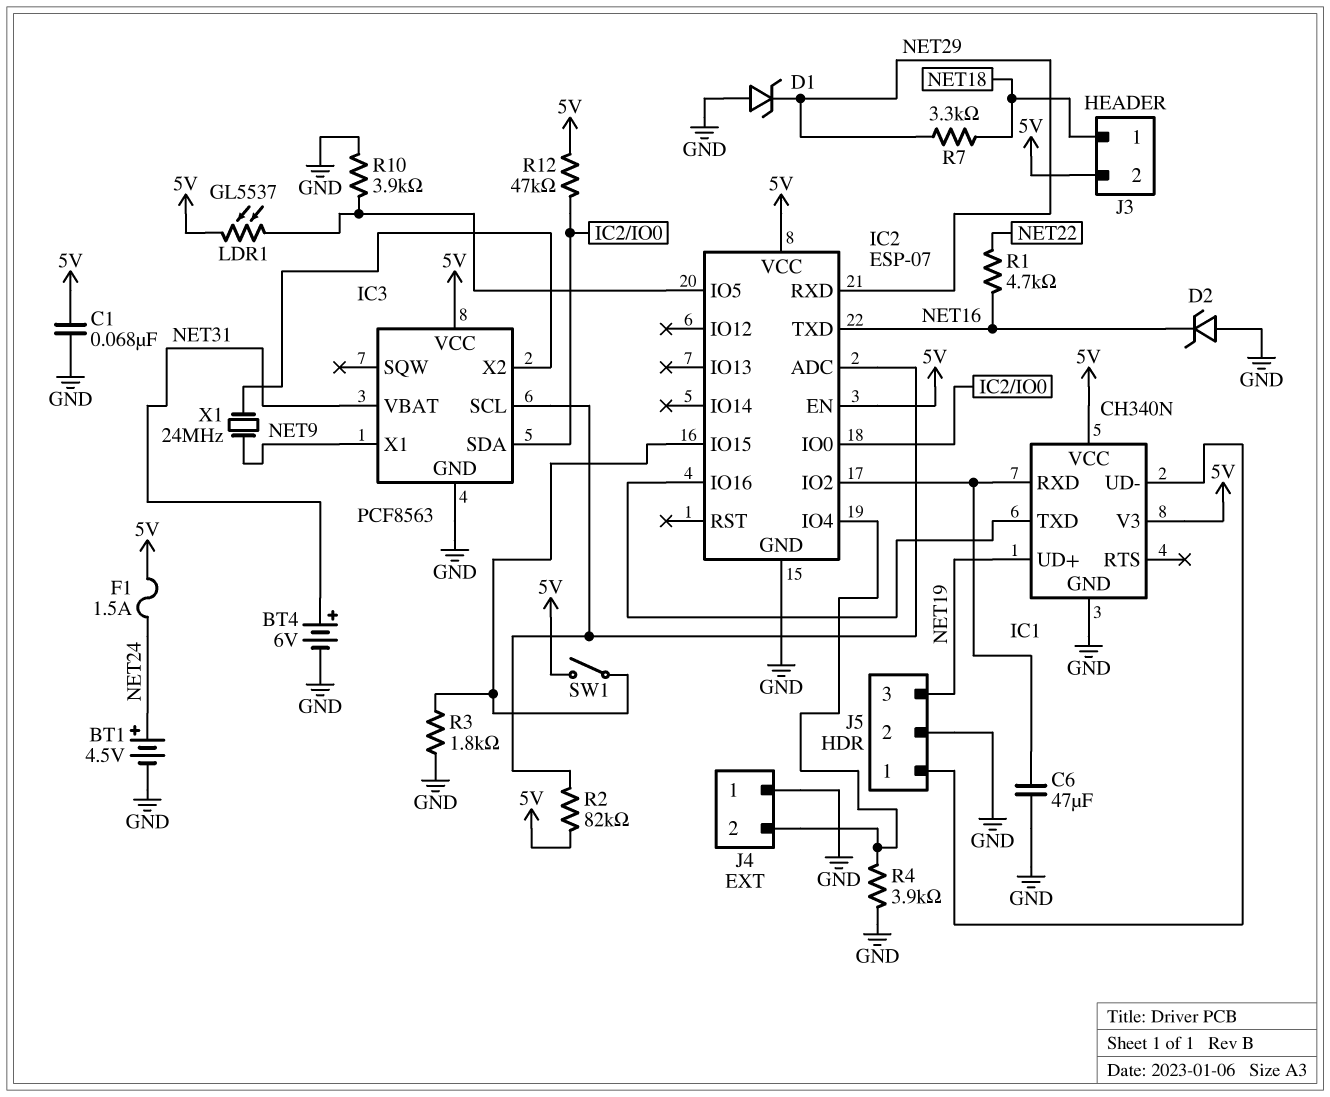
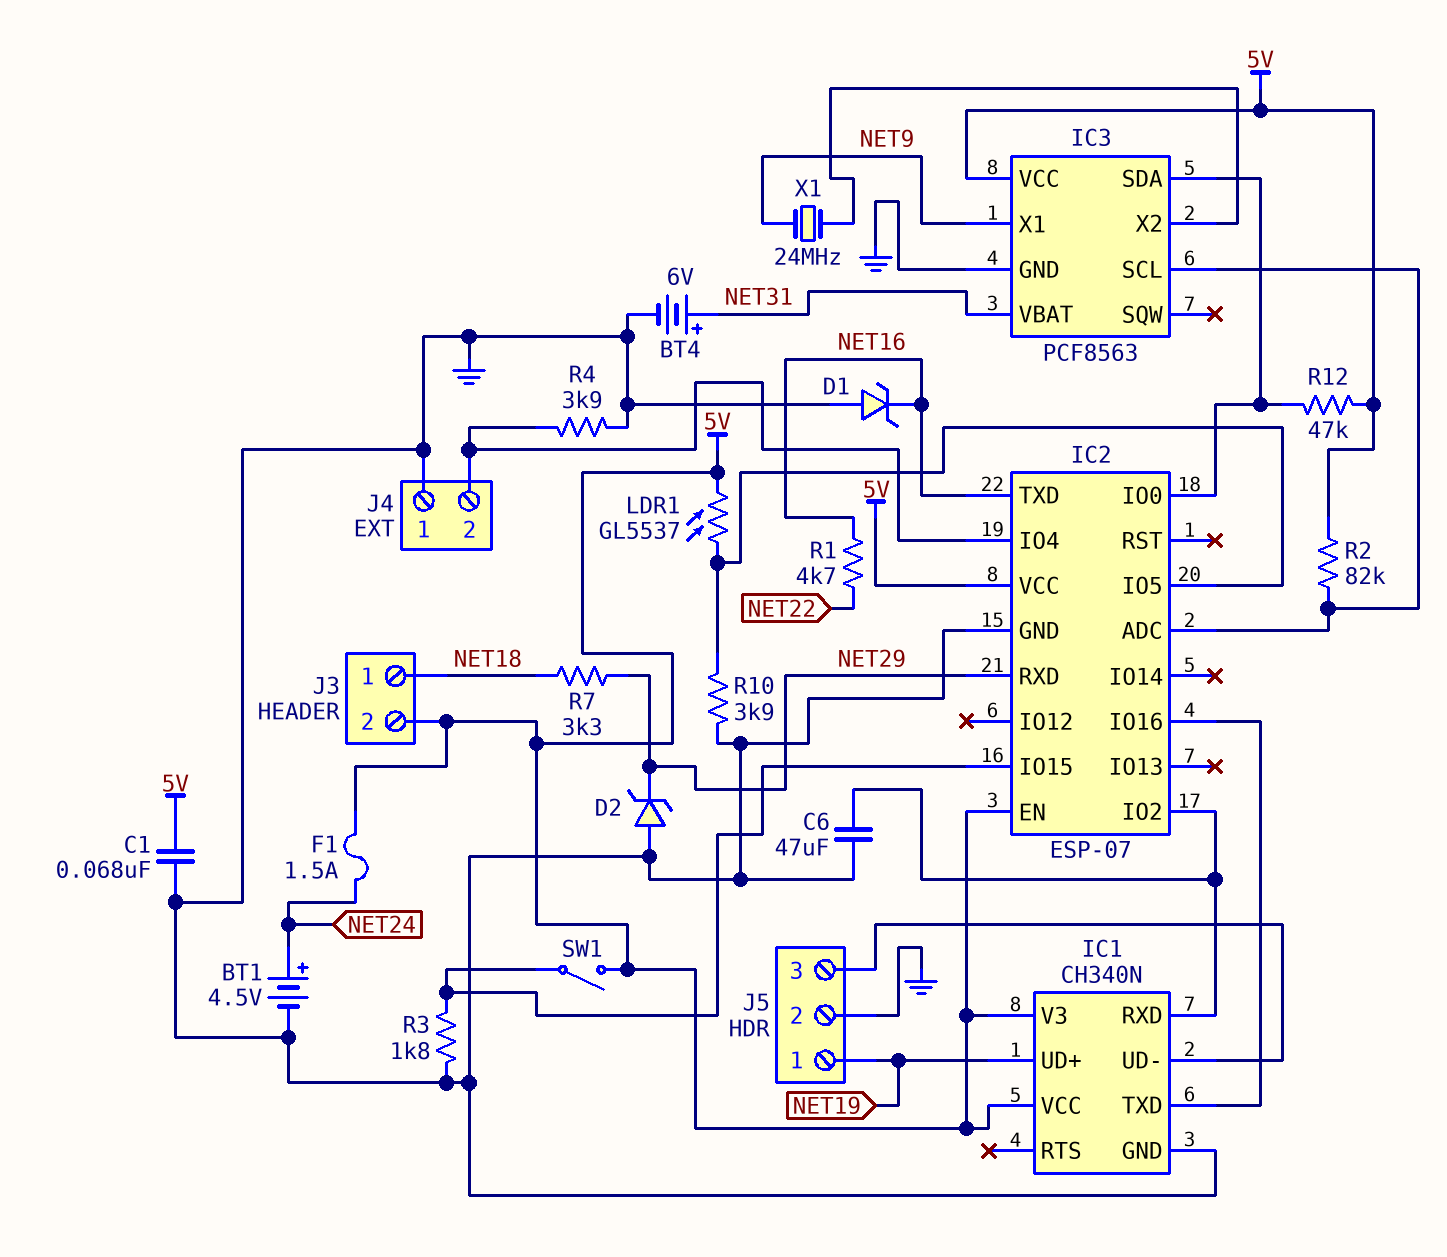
D1: zener (A GND, K NET29) -> zener (A GND, K NET16)
D2: zener (A GND, K NET16) -> zener (A GND, K NET29)
J5 pin 1: IC1/UD- -> NET19
J5 pin 3: NET19 -> IC1/UD-

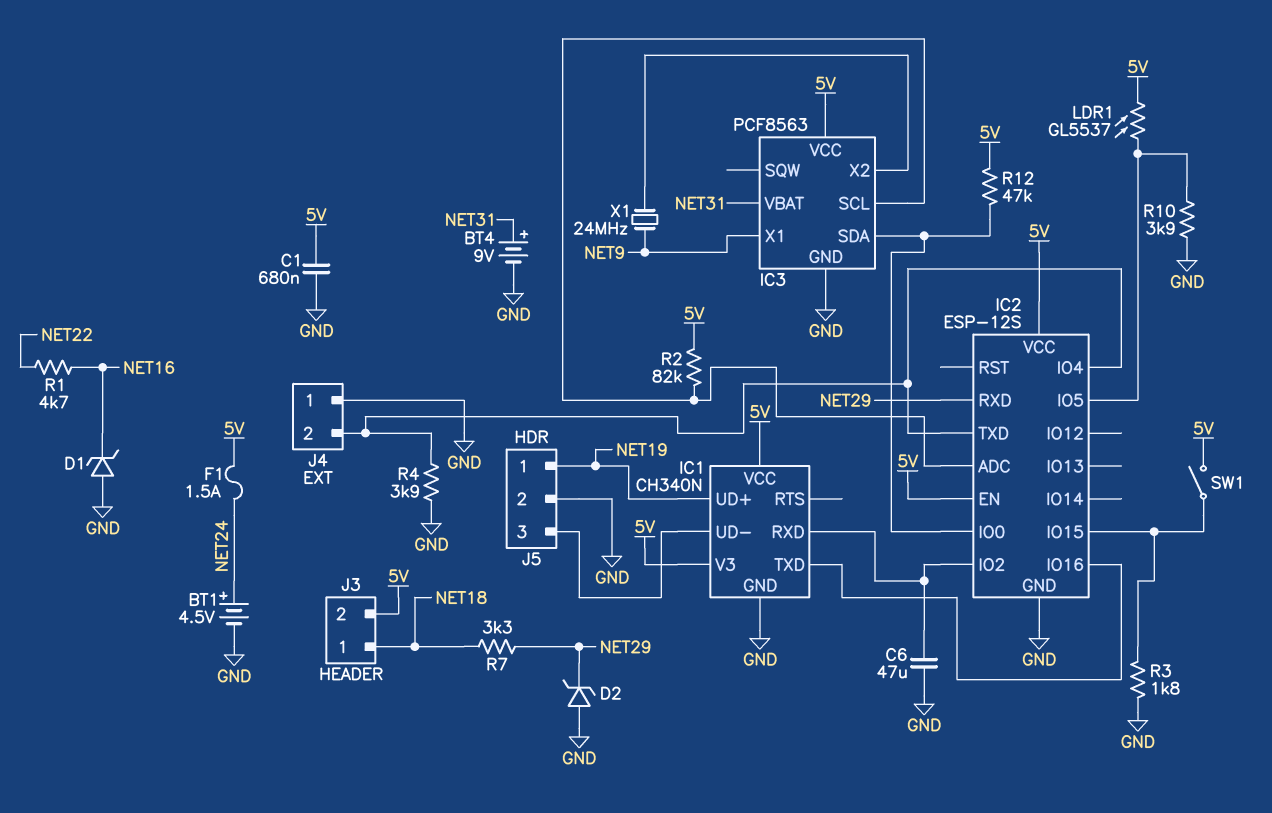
BT4: 6V (plus NET31, minus GND) -> 9V (plus NET31, minus GND)
C1: 68nF (5V, GND) -> 680nF (5V, GND)
IC2: ESP-07 -> ESP-12S
IC2 pin TXD: NET16 -> IC2/IO4

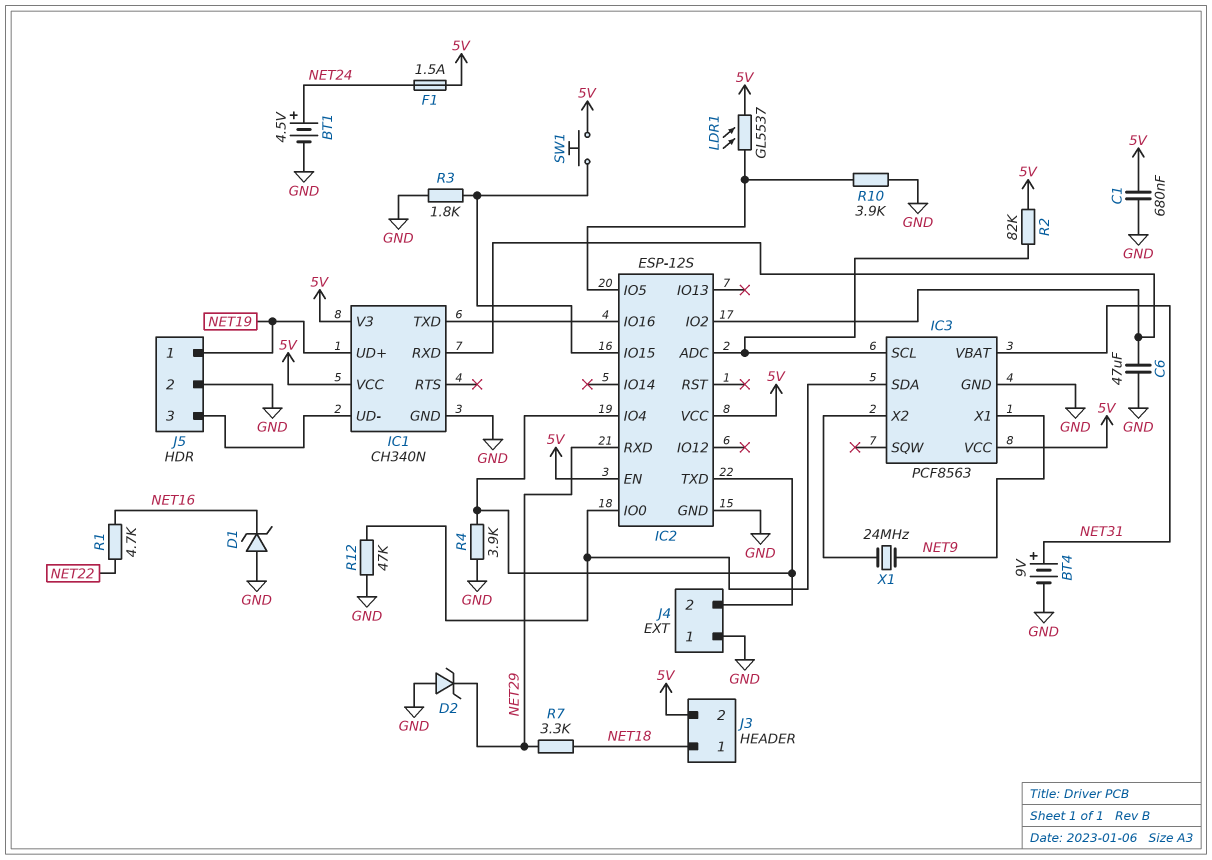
R12: 47k (5V, IC2/IO0) -> 47k (GND, IC2/IO0)
SW1: switch (5V, IC2/IO15) -> button (5V, IC2/IO15)

